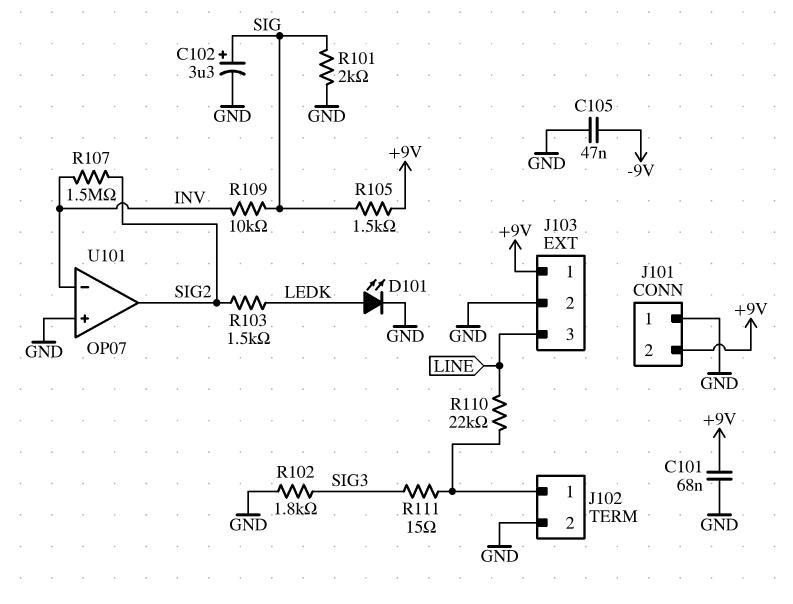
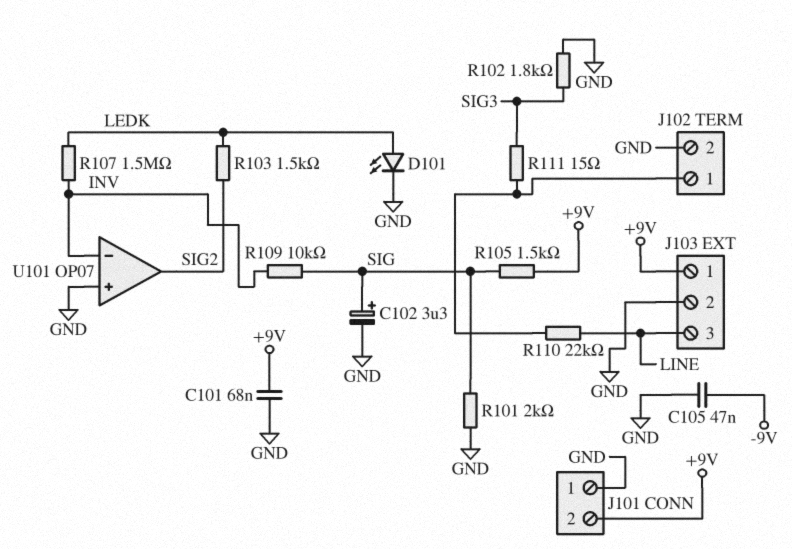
R107: 1.5M (INV, SIG2) -> 1.5M (INV, LEDK)

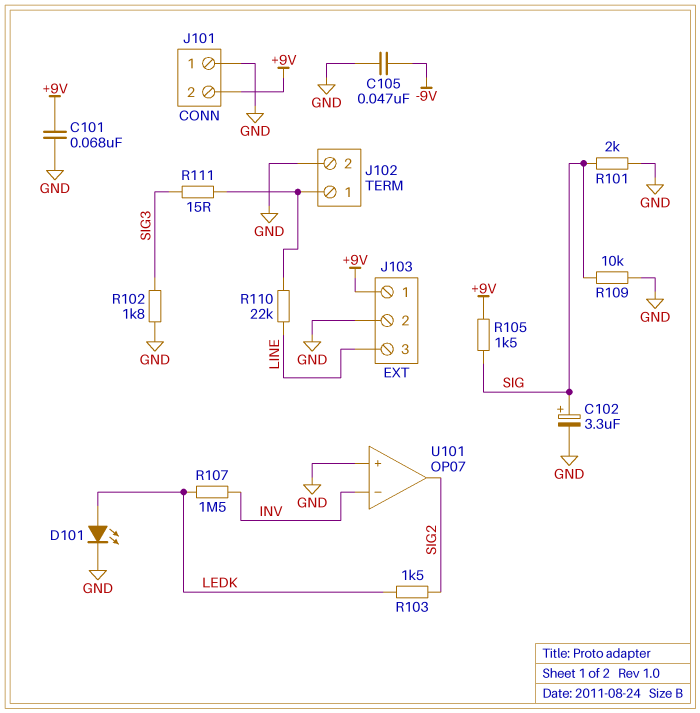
R109: 10k (INV, SIG) -> 10k (GND, SIG)

